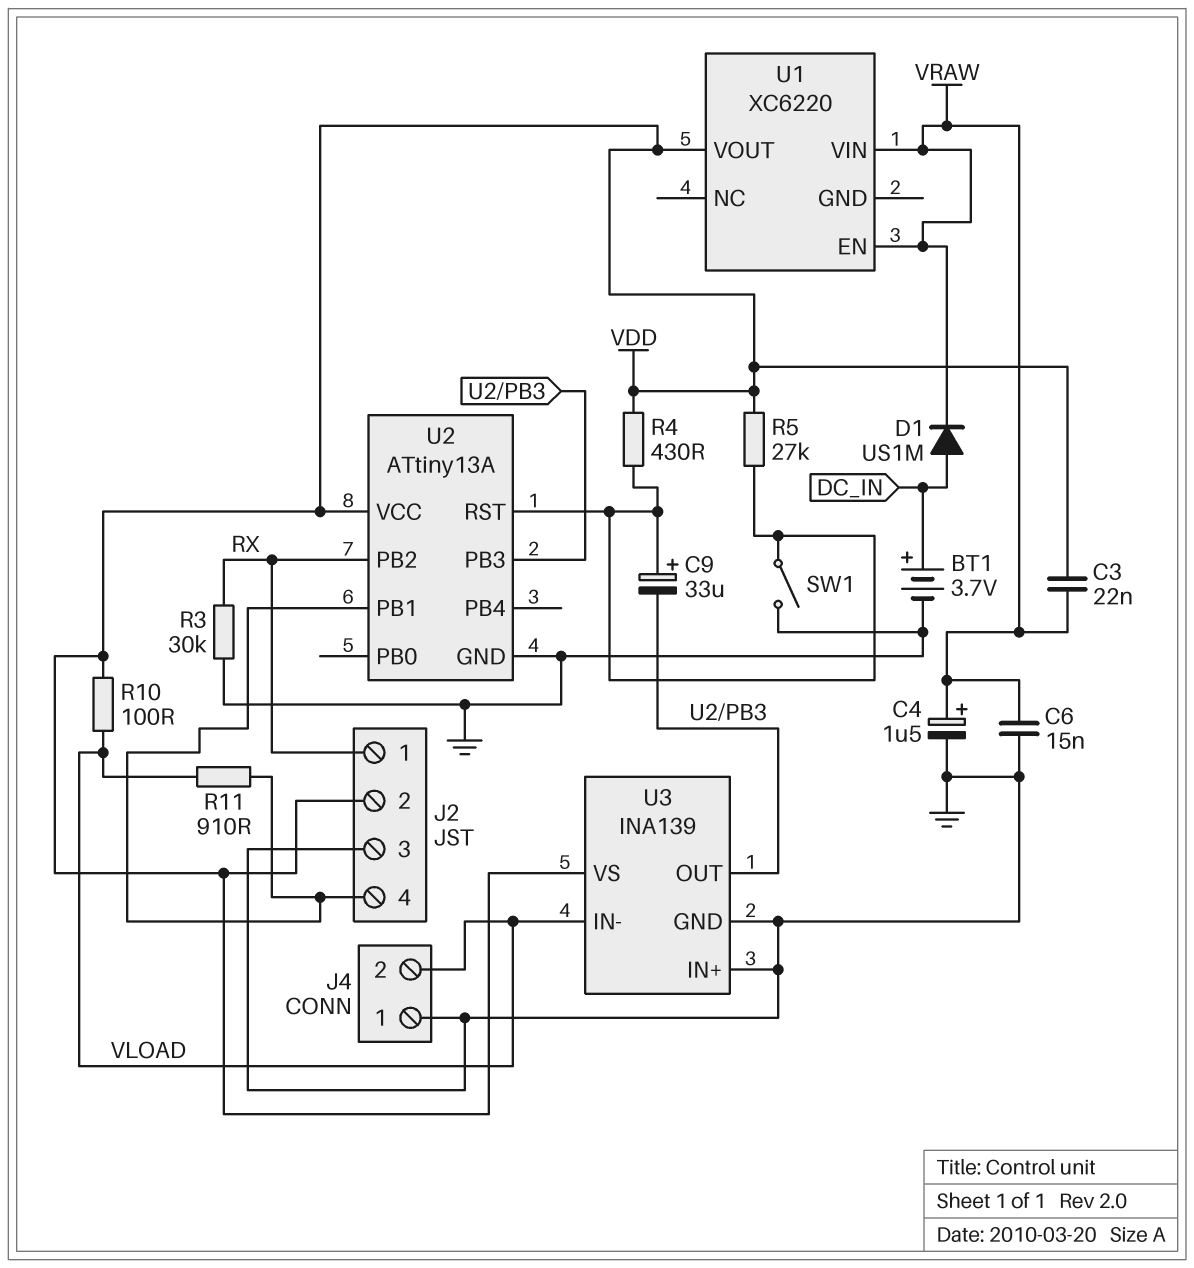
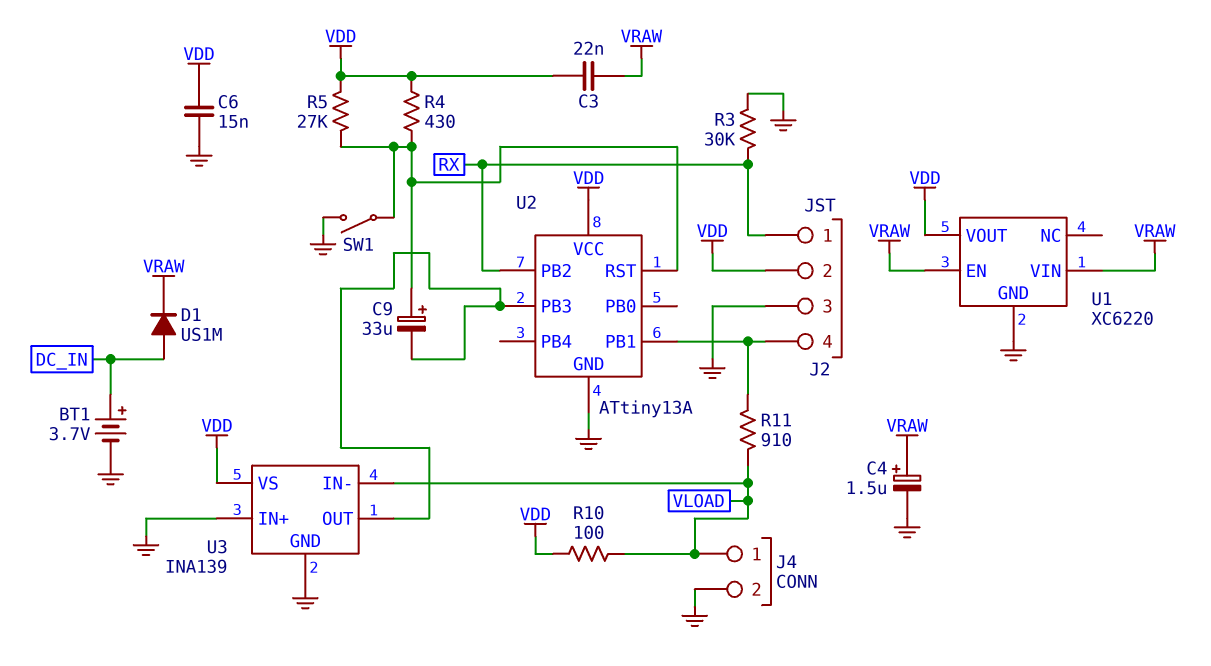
C6: 15nF (GND, VRAW) -> 15nF (GND, VDD)
J4 pin 1: GND -> VLOAD
J4 pin 2: VLOAD -> GND
U1 pin GND: none -> GND

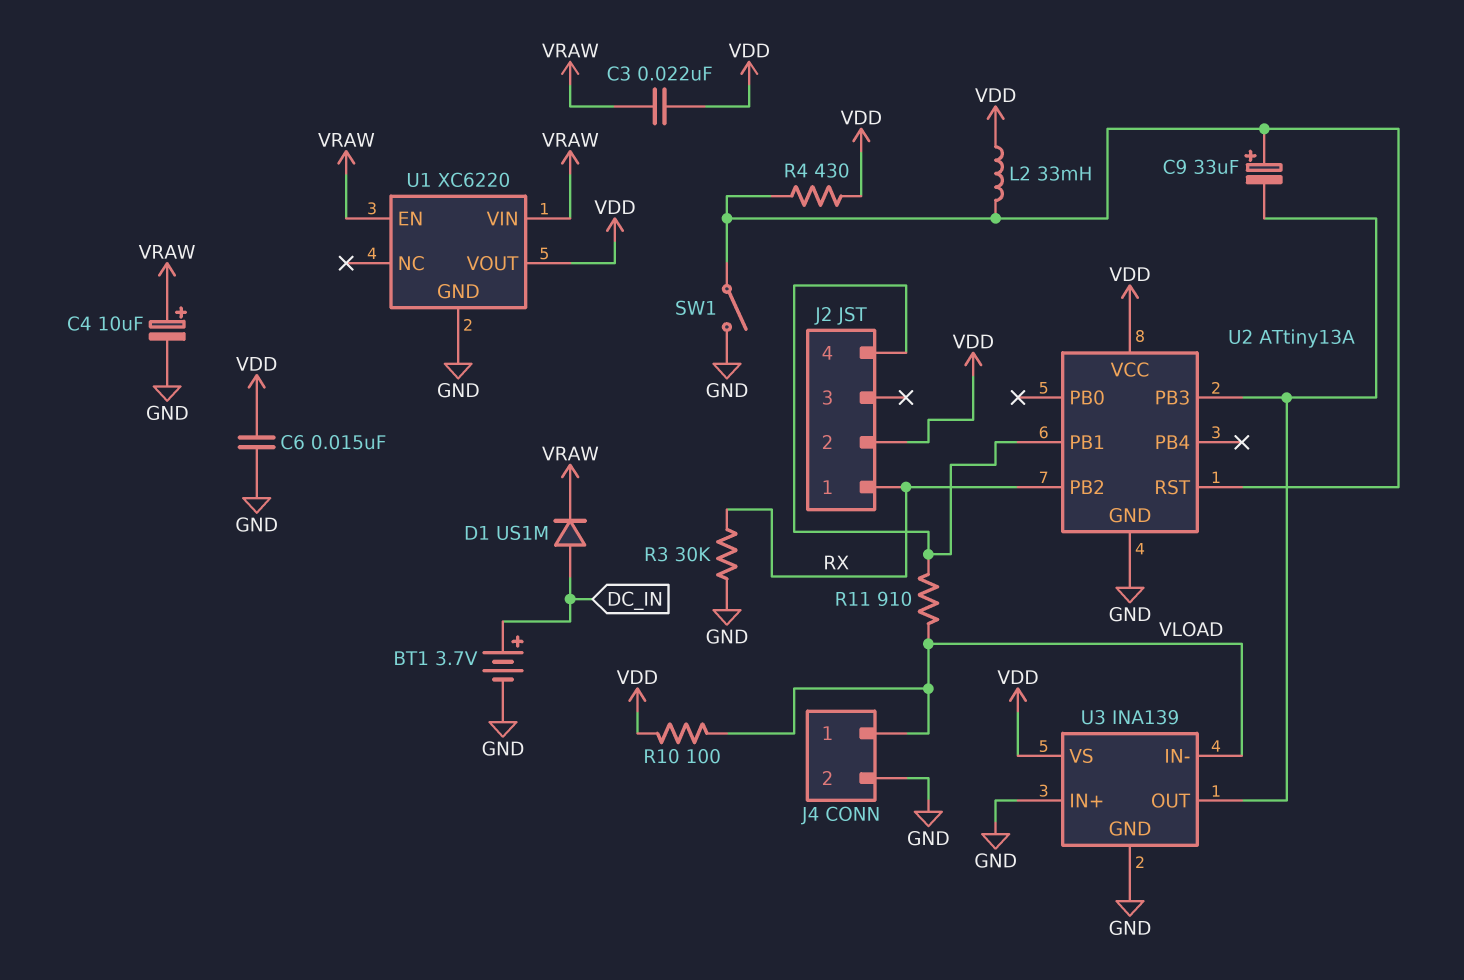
C4: 1.5uF (plus VRAW, minus GND) -> 10uF (plus VRAW, minus GND)
J2 pin 3: GND -> none
L2: none -> 33mH (U2/RST, VDD)
R5: 27k (U2/RST, VDD) -> none

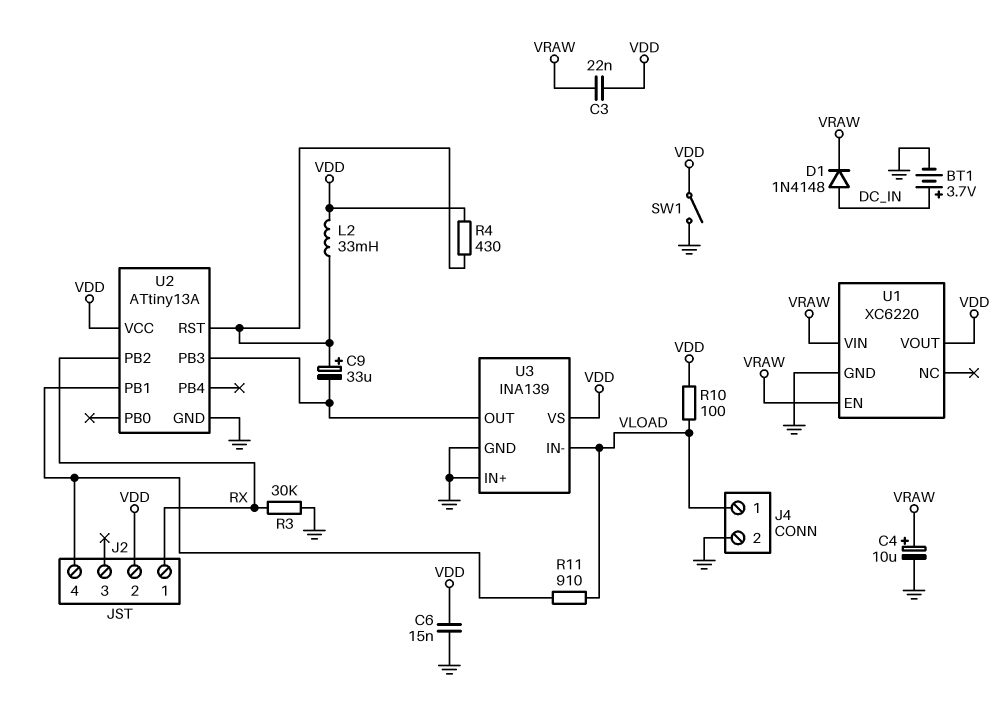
D1: diode US1M (A DC_IN, K VRAW) -> diode 1N4148 (A DC_IN, K VRAW)
SW1: switch (GND, U2/RST) -> switch (GND, VDD)

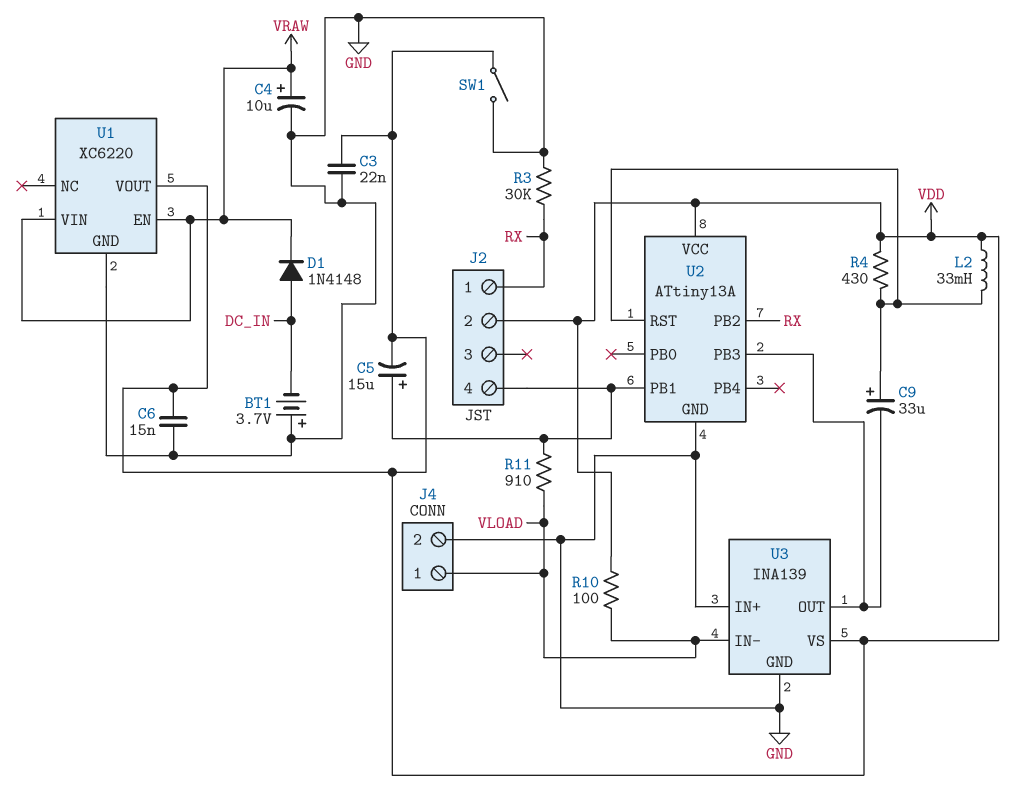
BT1: 3.7V (plus DC_IN, minus GND) -> 3.7V (plus GND, minus DC_IN)
C3: 22nF (VDD, VRAW) -> 22nF (GND, VDD)
C5: none -> 15uF (plus J2/4, minus VDD)

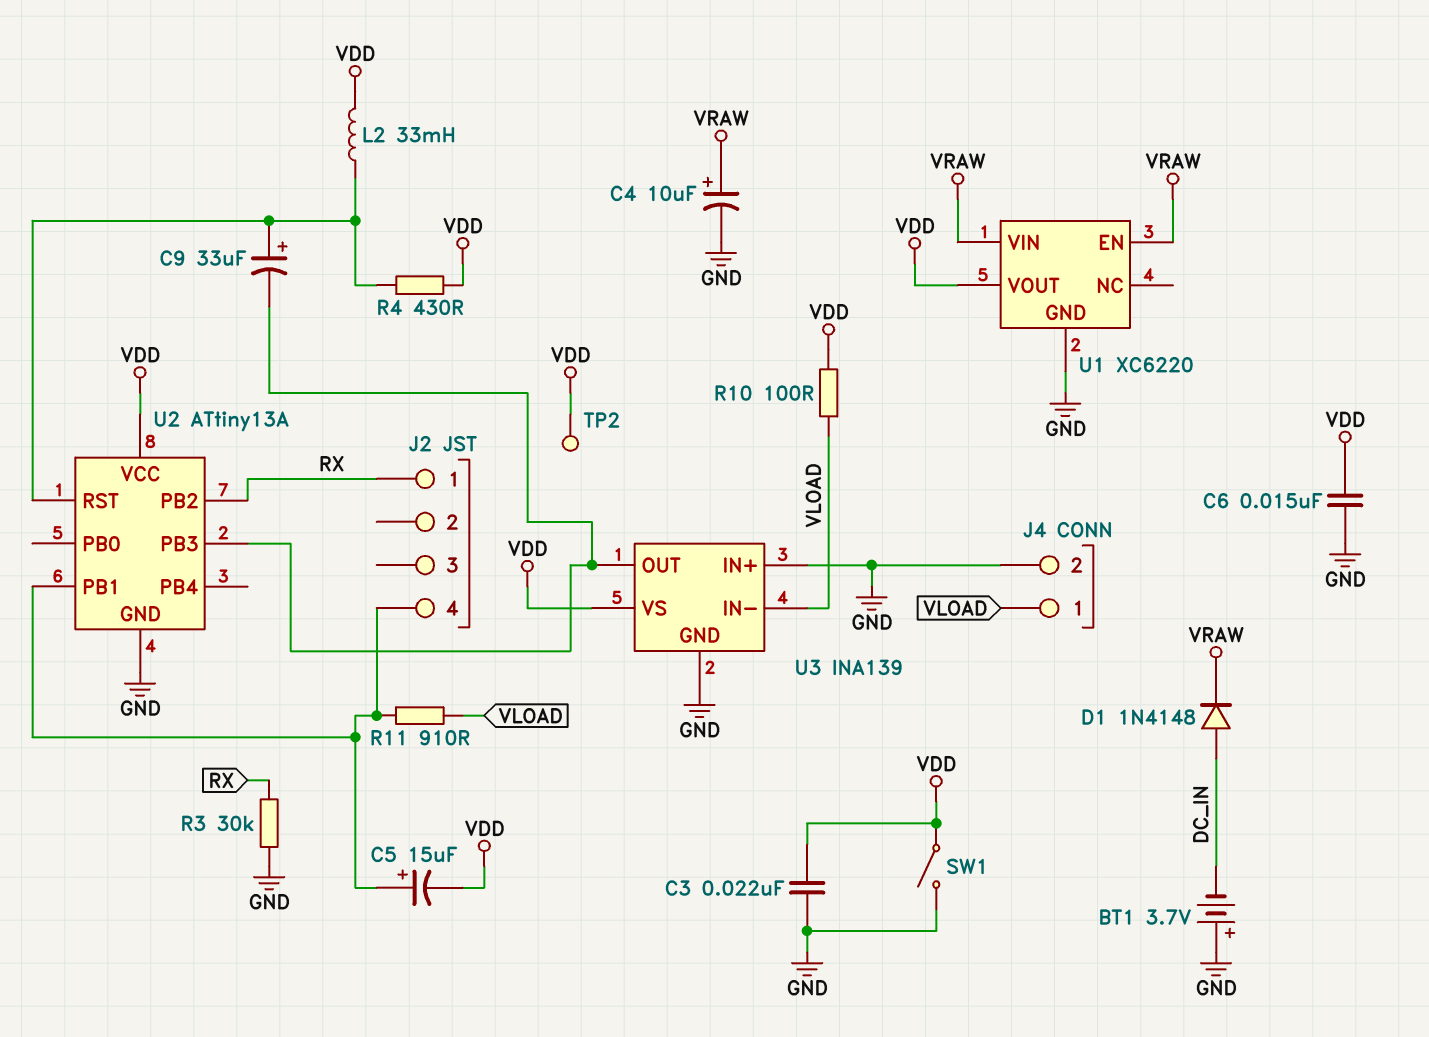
J2 pin 2: VDD -> none
TP2: none -> test point (VDD)

